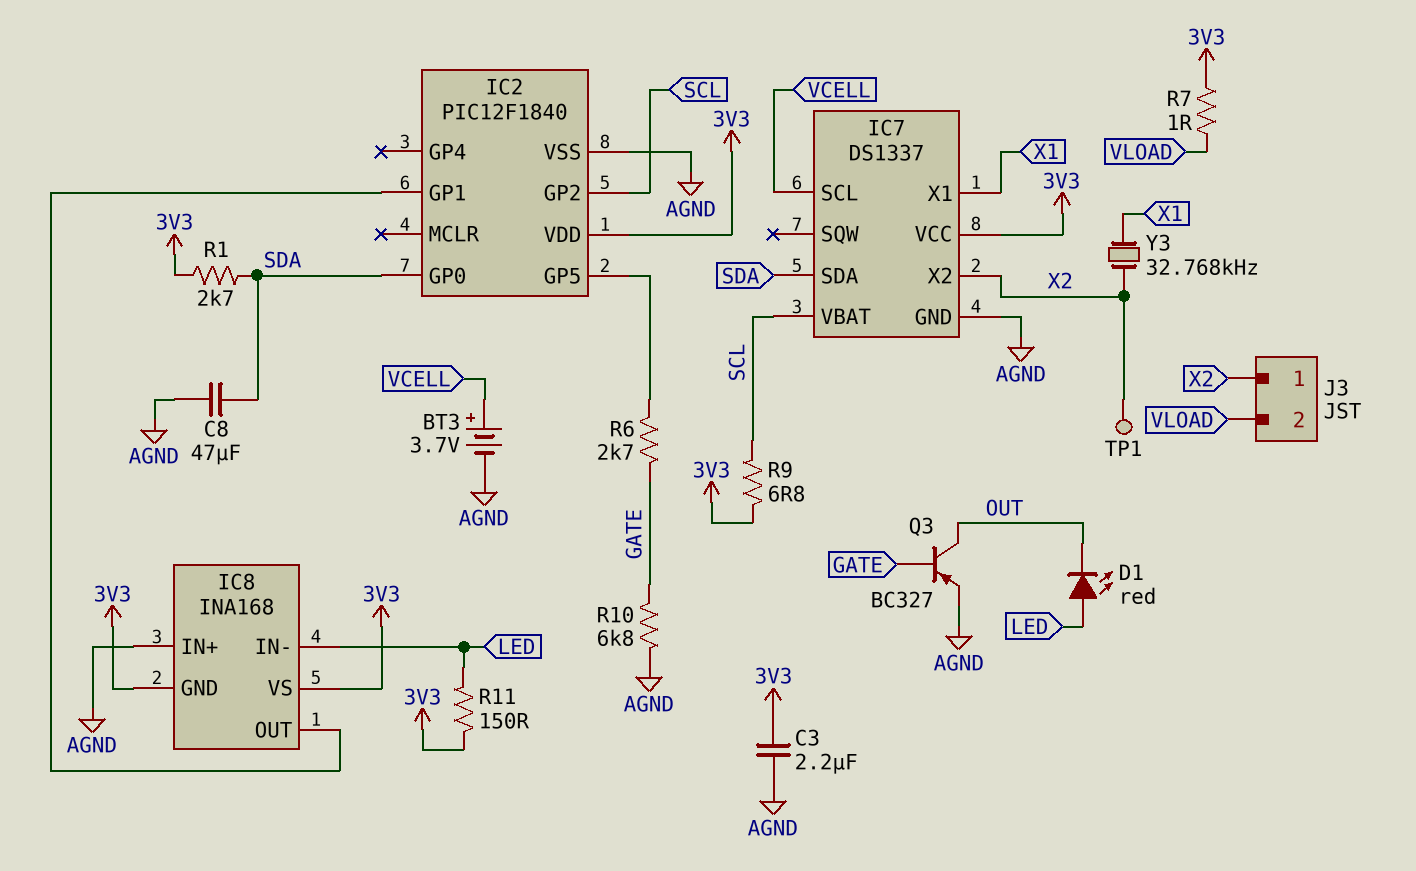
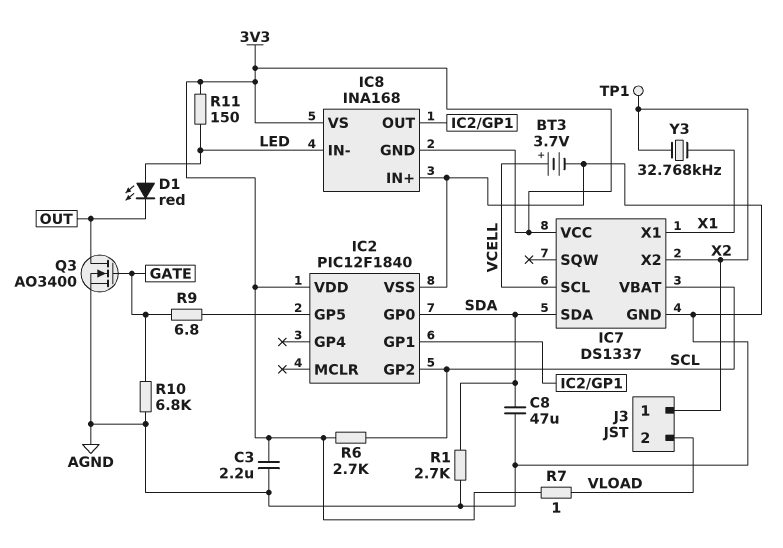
Q3: PNP BC327 (B GATE, C OUT, E AGND) -> NMOS AO3400 (G GATE, D OUT, S AGND)
R1: 2.7k (3V3, SDA) -> 2.7k (AGND, SDA)
R6: 2.7k (GATE, IC2/GP5) -> 2.7k (3V3, SCL)
R9: 6.8 (3V3, SCL) -> 6.8 (GATE, IC2/GP5)

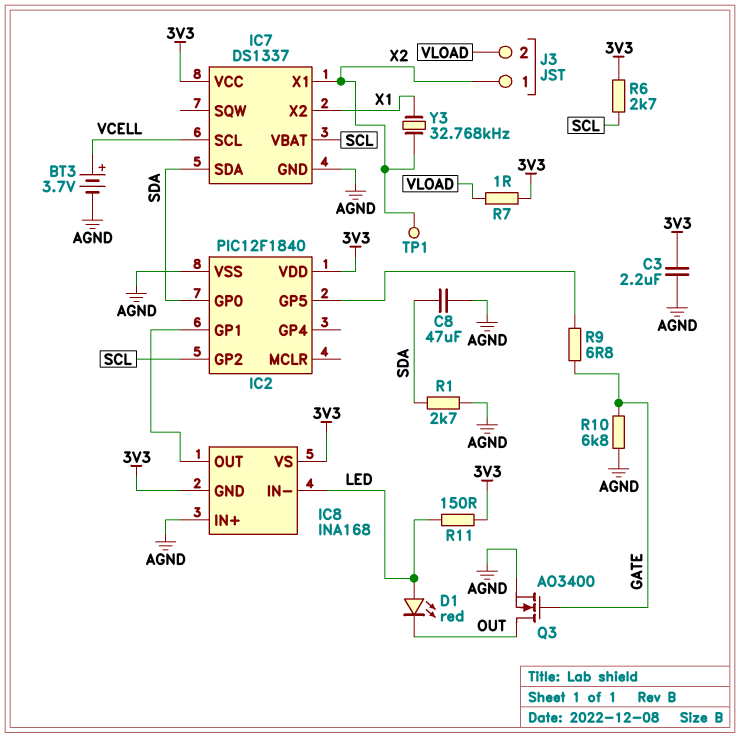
IC7 pin X1: X1 -> X2
IC7 pin X2: X2 -> X1

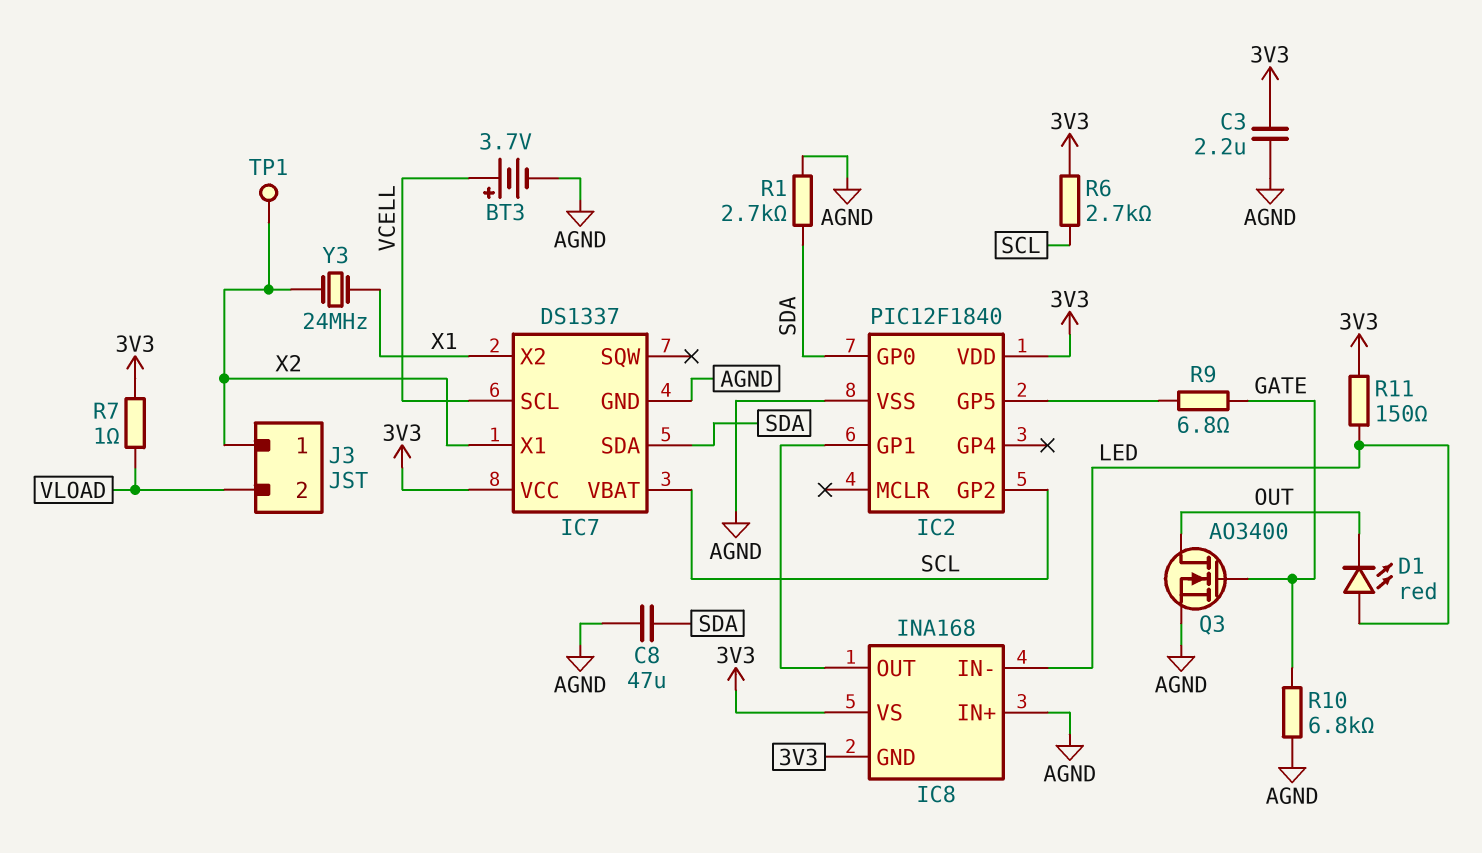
Y3: 32.768kHz (X1, X2) -> 24MHz (X1, X2)

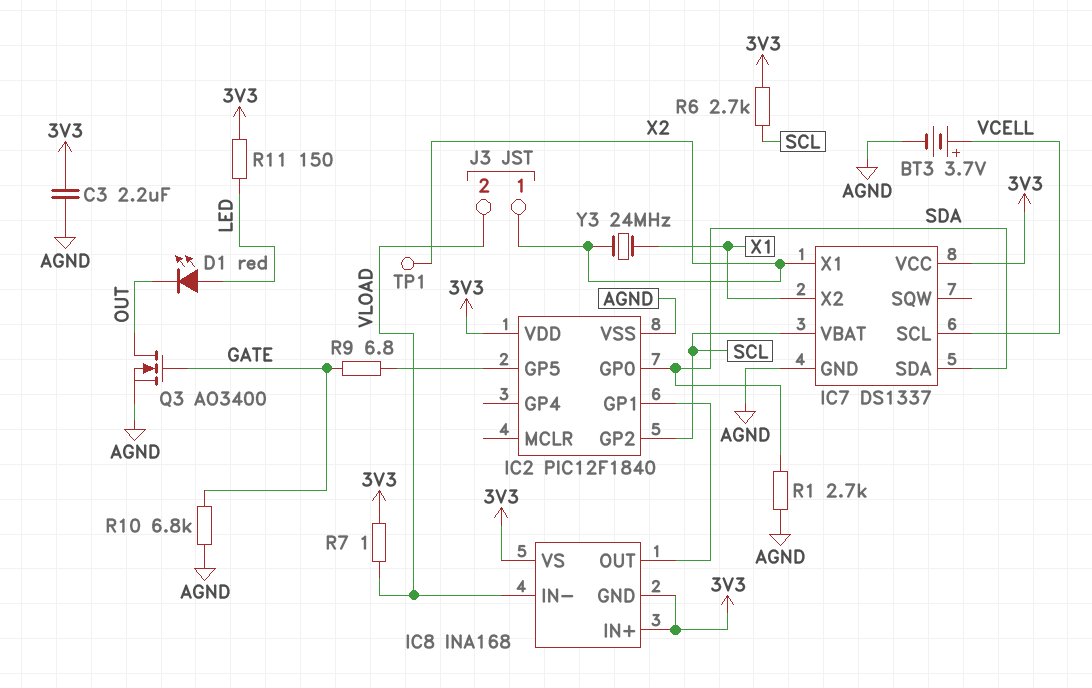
C8: 47uF (AGND, SDA) -> none
IC8 pin IN+: AGND -> 3V3
IC8 pin IN-: LED -> VLOAD

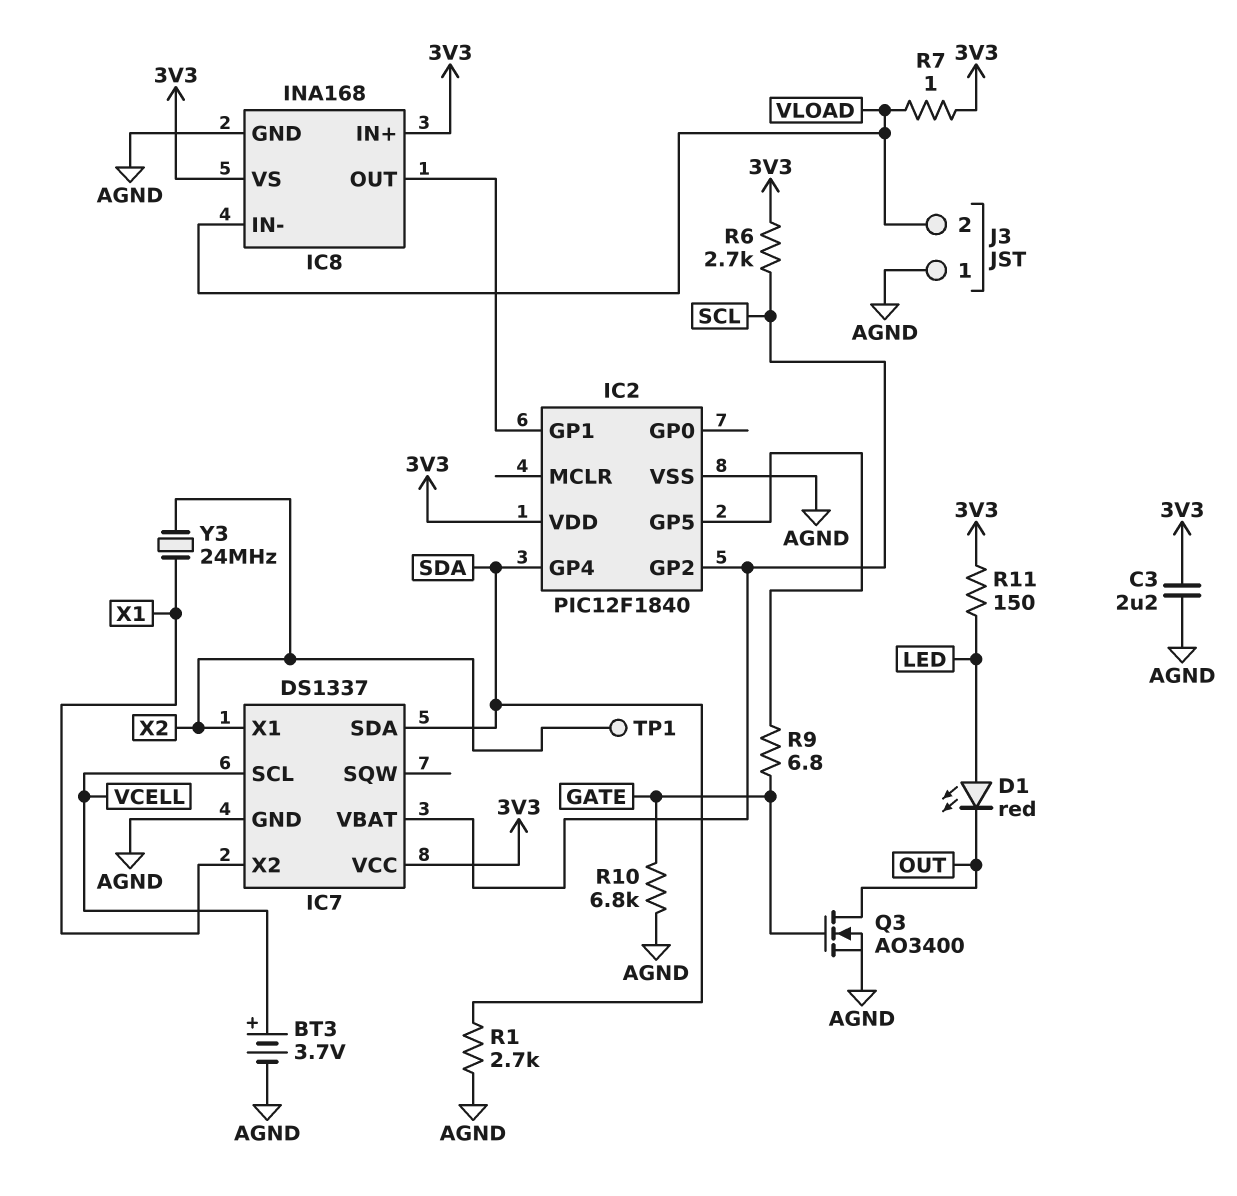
IC2 pin GP0: SDA -> none
IC2 pin GP4: none -> SDA
IC8 pin GND: 3V3 -> AGND
J3 pin 1: X2 -> AGND

